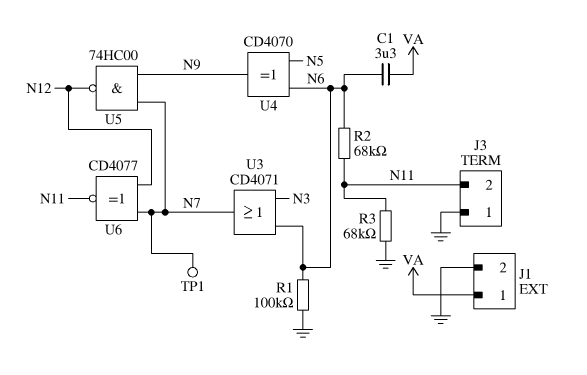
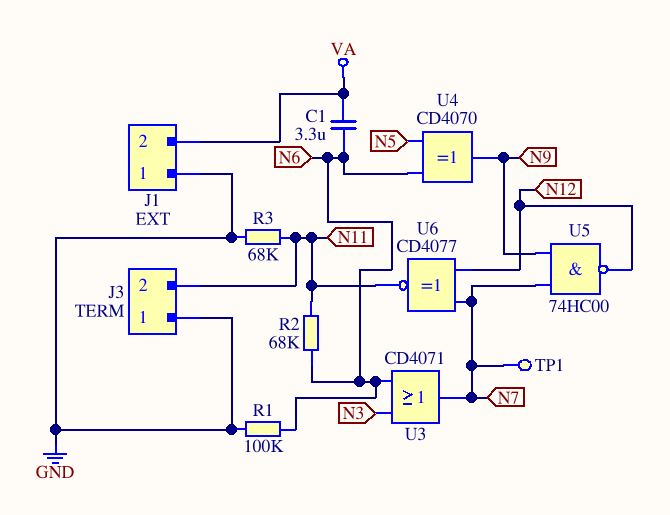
J1 pin 1: VA -> GND
J1 pin 2: GND -> VA

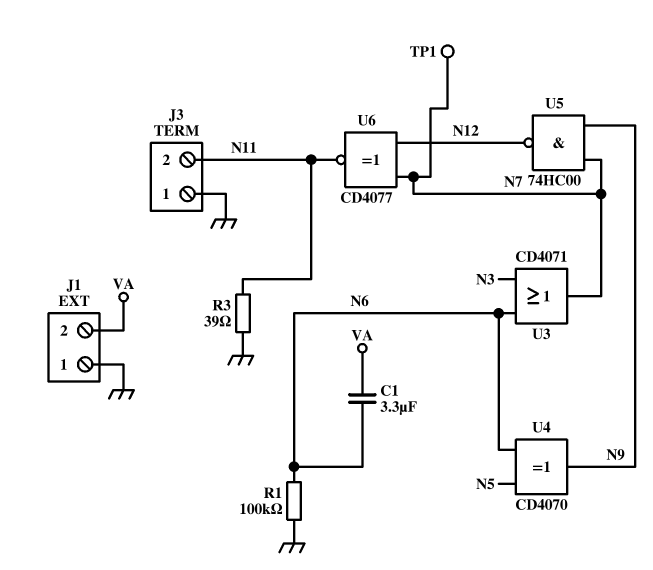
R2: 68k (N6, N11) -> none
R3: 68k (GND, N11) -> 39 (GND, N11)

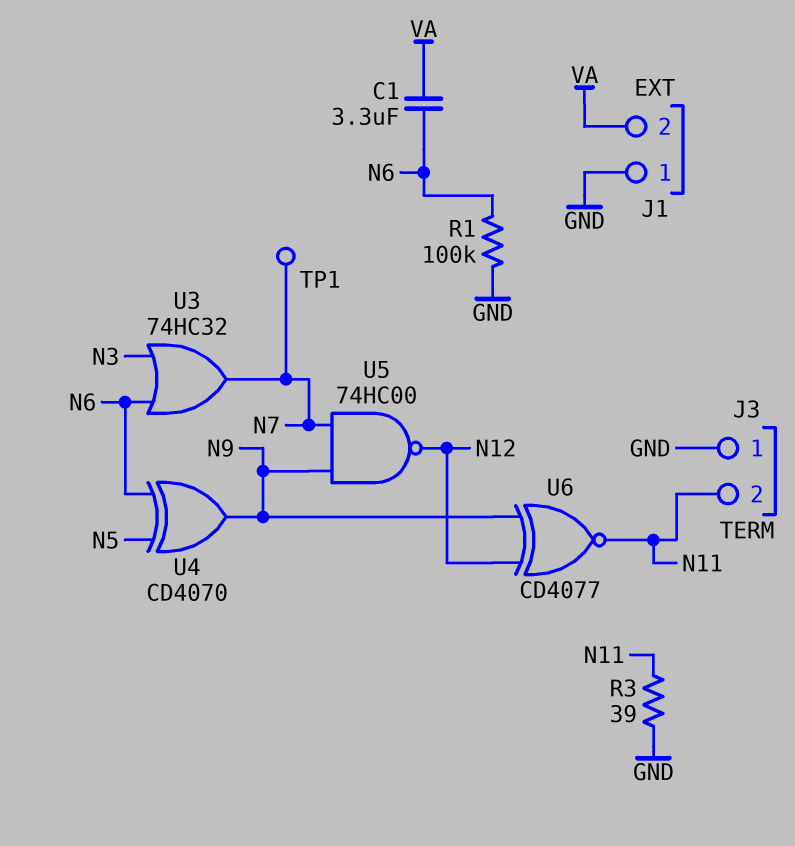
U3: OR CD4071 (in N3, in N6, out N7) -> OR 74HC32 (in N3, in N6, out N7)
U6: XNOR CD4077 (in N7, in N12, out N11) -> XNOR CD4077 (in N9, in N12, out N11)

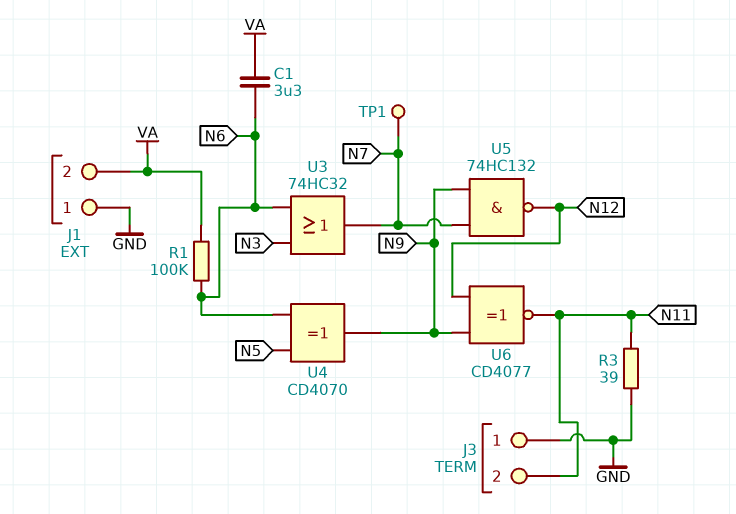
R1: 100k (GND, N6) -> 100k (N6, VA)
U5: NAND 74HC00 (in N7, in N9, out N12) -> NAND 74HC132 (in N7, in N9, out N12)

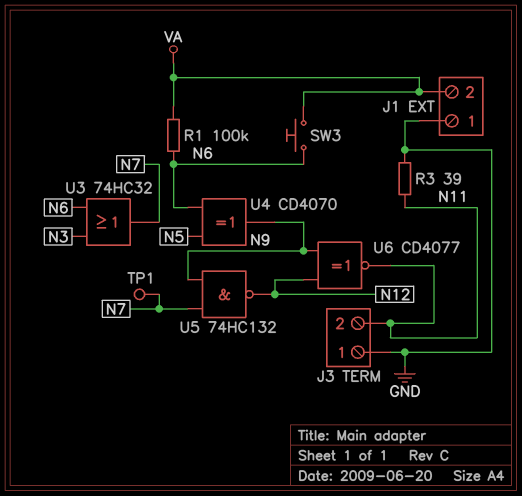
C1: 3.3uF (N6, VA) -> none
SW3: none -> button (N6, VA)

